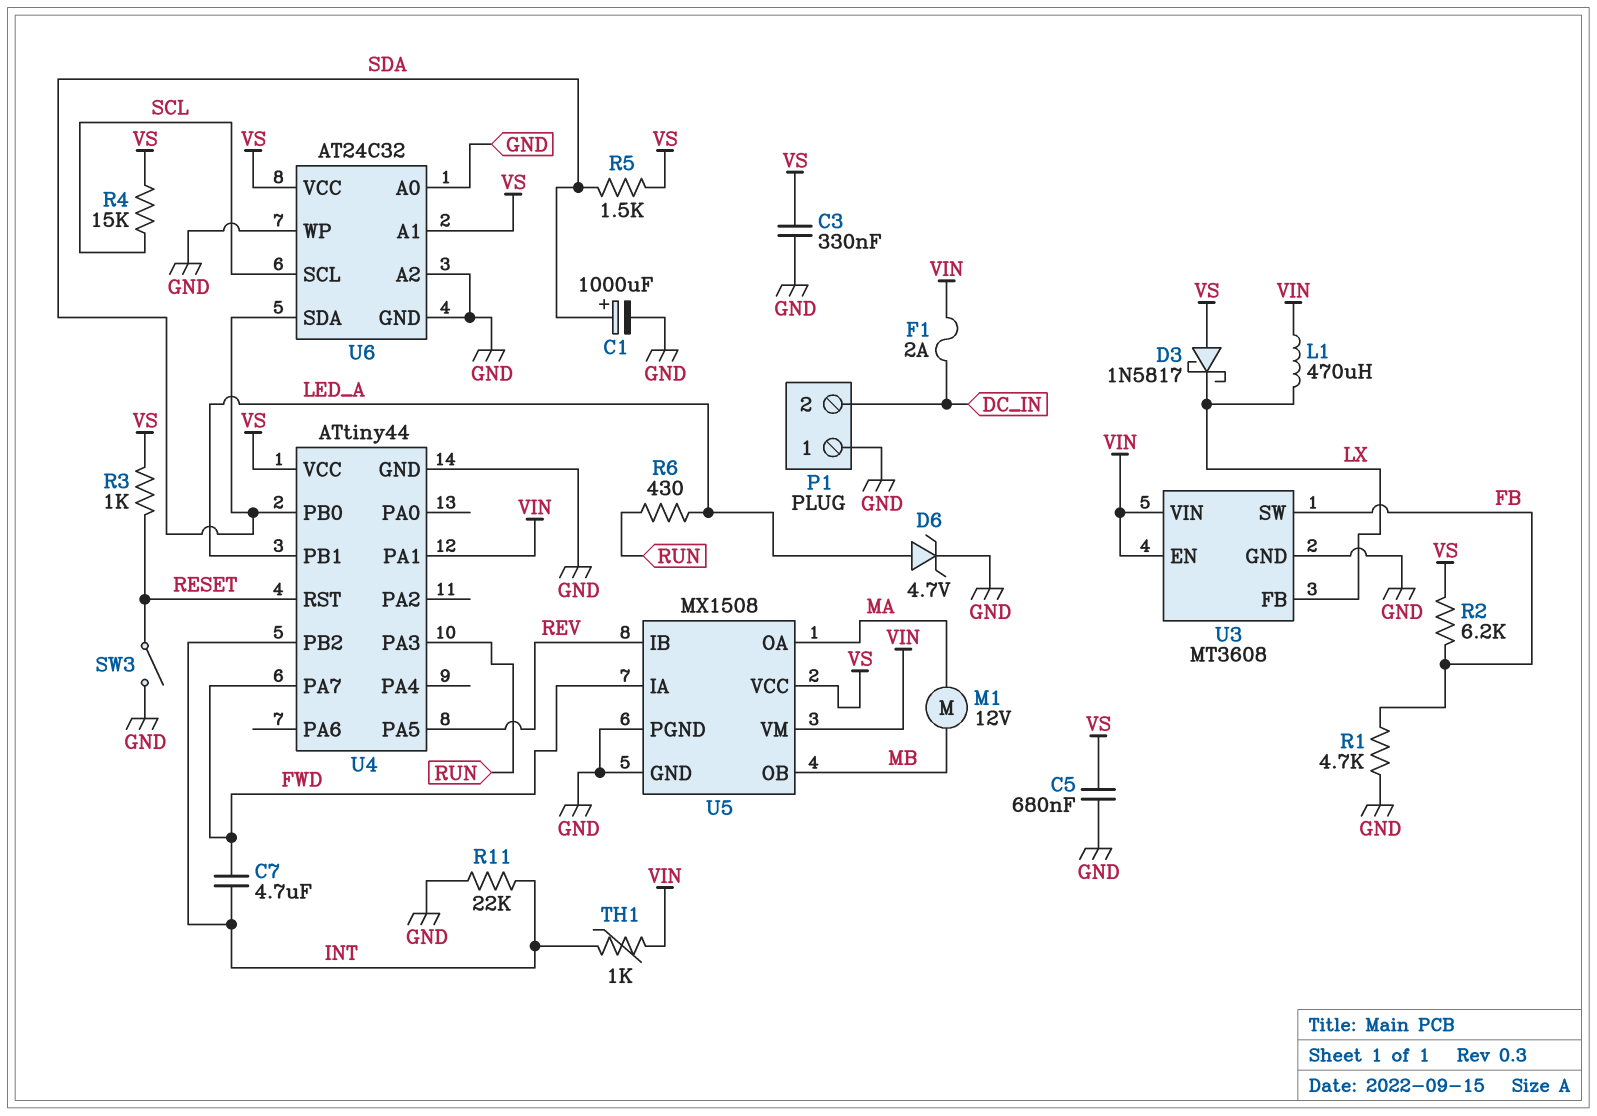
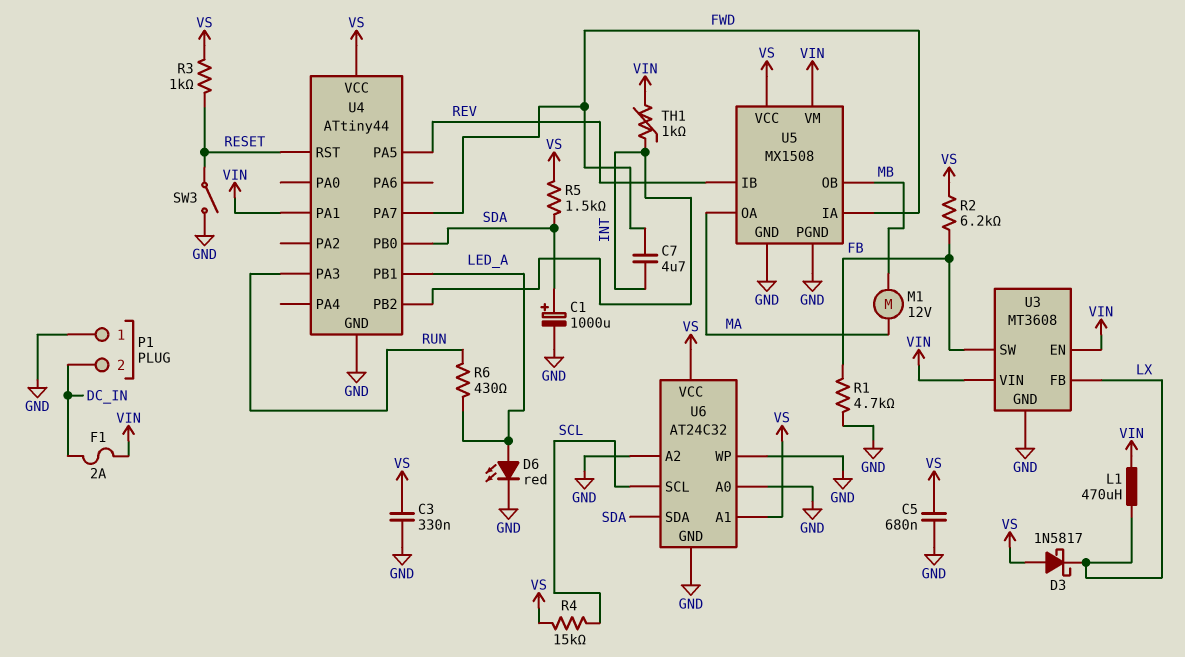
D6: zener 4.7V (A LED_A, K GND) -> LED red (A LED_A, K GND)
R11: 22k (GND, INT) -> none

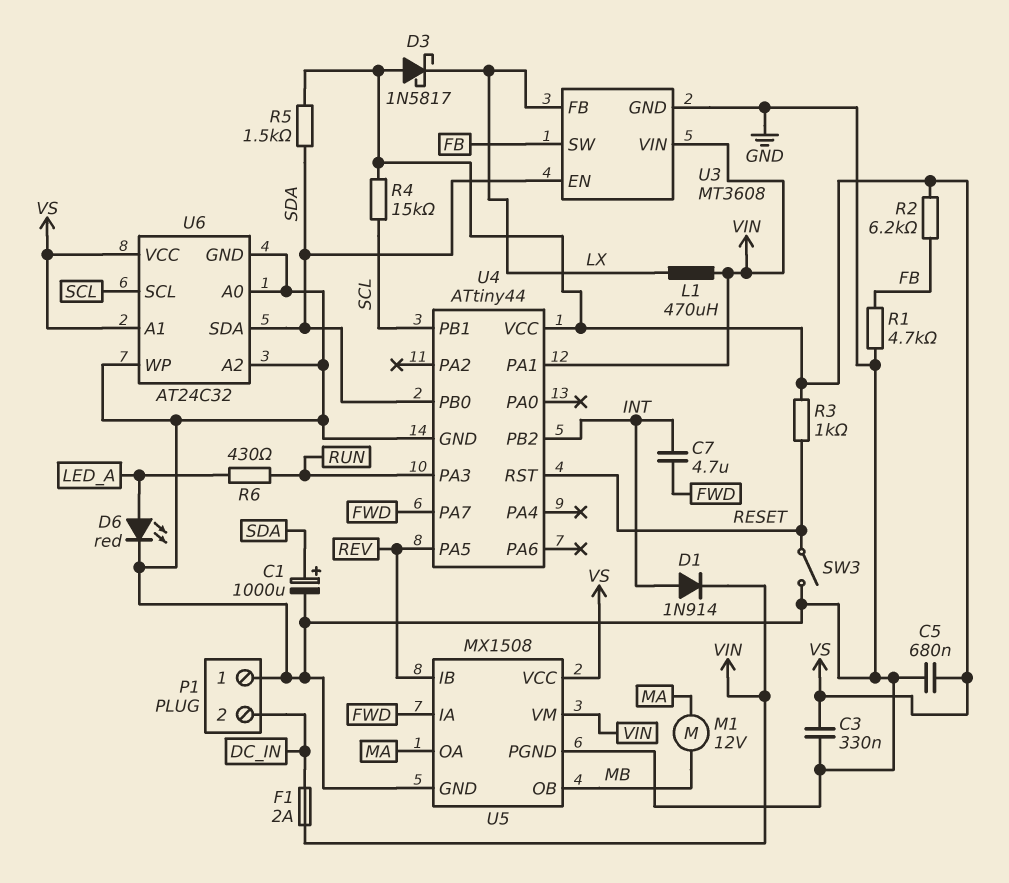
D1: none -> diode 1N914 (A INT, K VIN)
TH1: 1k (INT, VIN) -> none
U3 pin EN: VIN -> SDA
U4 pin PB1: LED_A -> SCL

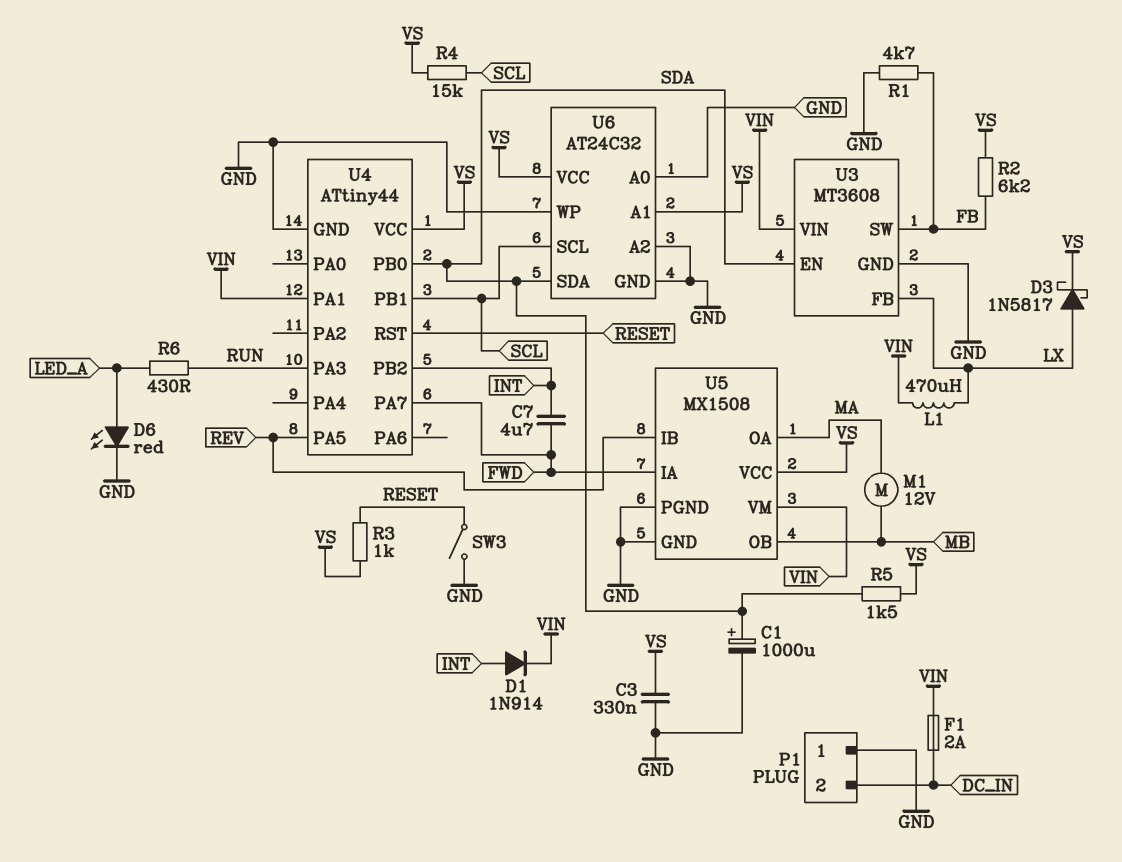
C5: 680nF (GND, VS) -> none
D3: schottky 1N5817 (A VS, K LX) -> schottky 1N5817 (A LX, K VS)

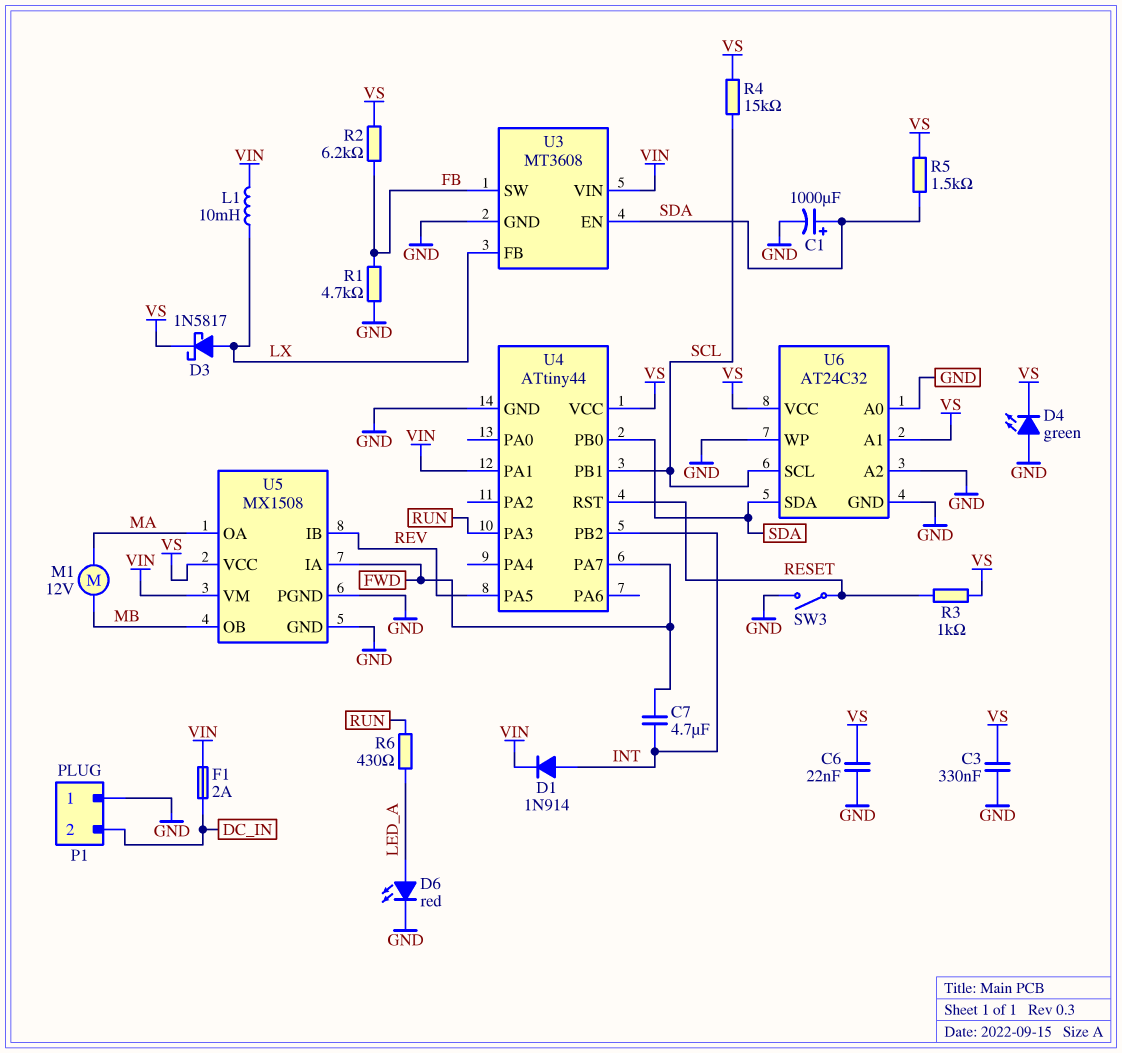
C6: none -> 22nF (GND, VS)
D4: none -> LED green (A GND, K VS)
L1: 470uH (LX, VIN) -> 10mH (LX, VIN)

